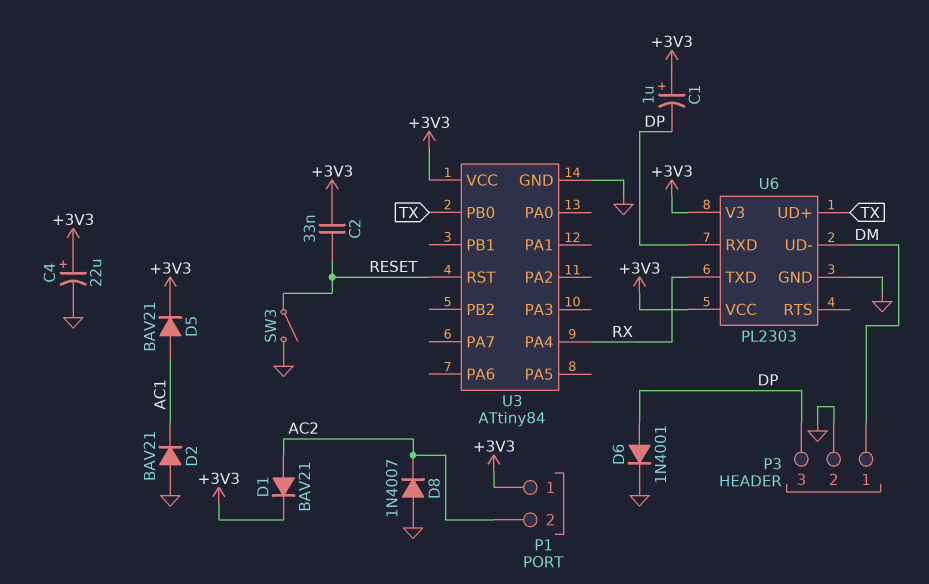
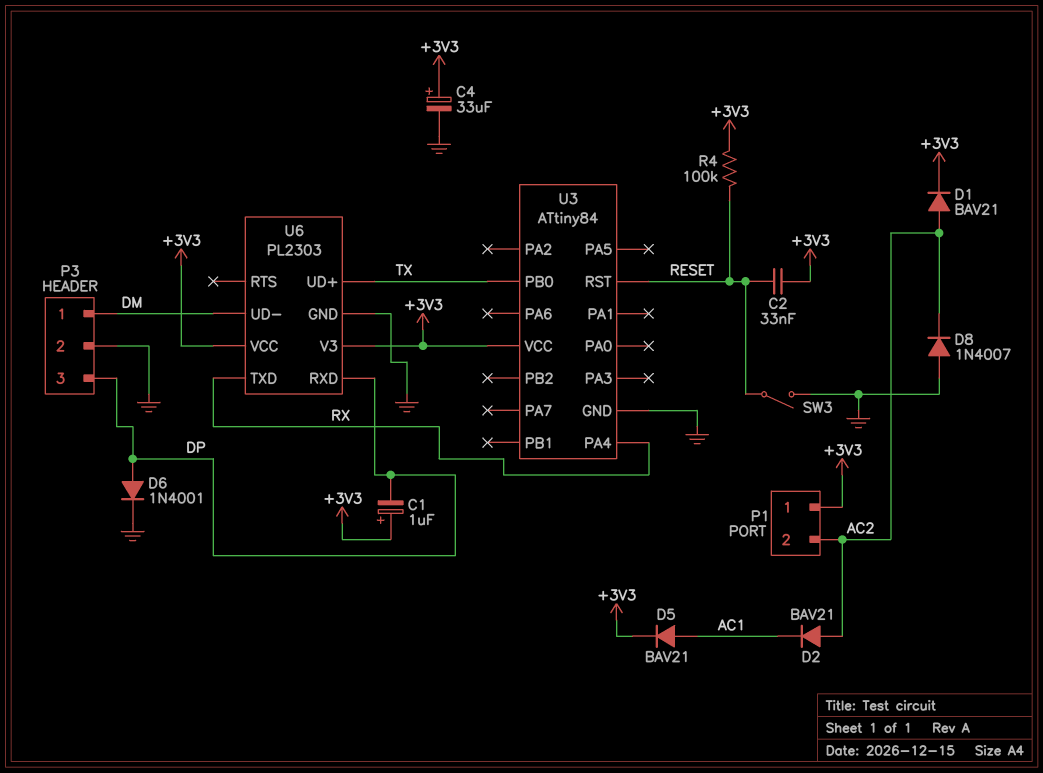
C4: 22uF (plus +3V3, minus GND) -> 33uF (plus +3V3, minus GND)
D2: diode BAV21 (A GND, K AC1) -> diode BAV21 (A AC2, K AC1)
R4: none -> 100k (+3V3, RESET)

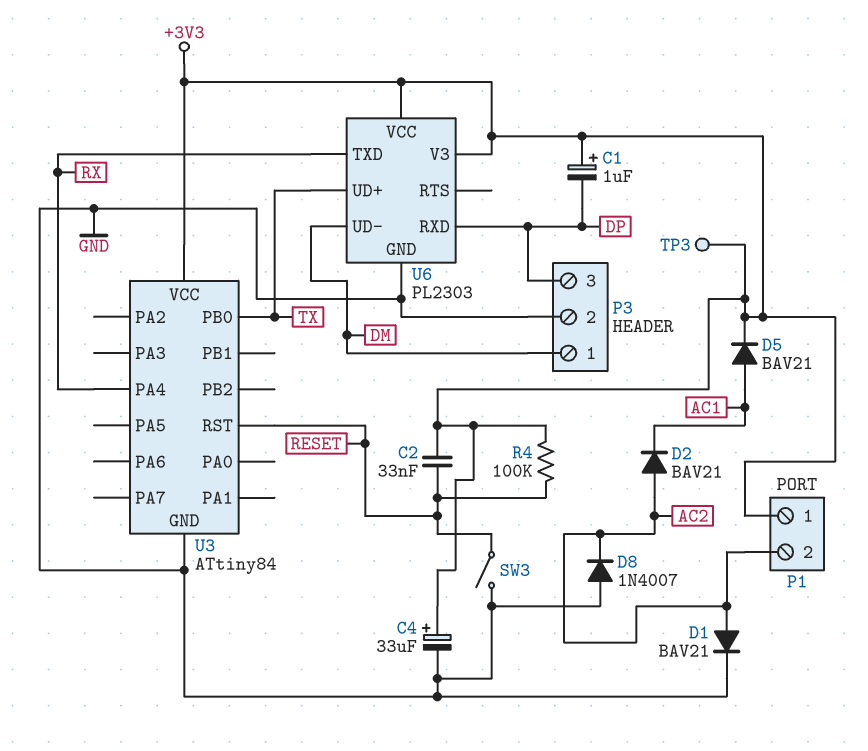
D1: diode BAV21 (A AC2, K +3V3) -> diode BAV21 (A AC2, K GND)
D6: diode 1N4001 (A DP, K GND) -> none
TP3: none -> test point (+3V3)

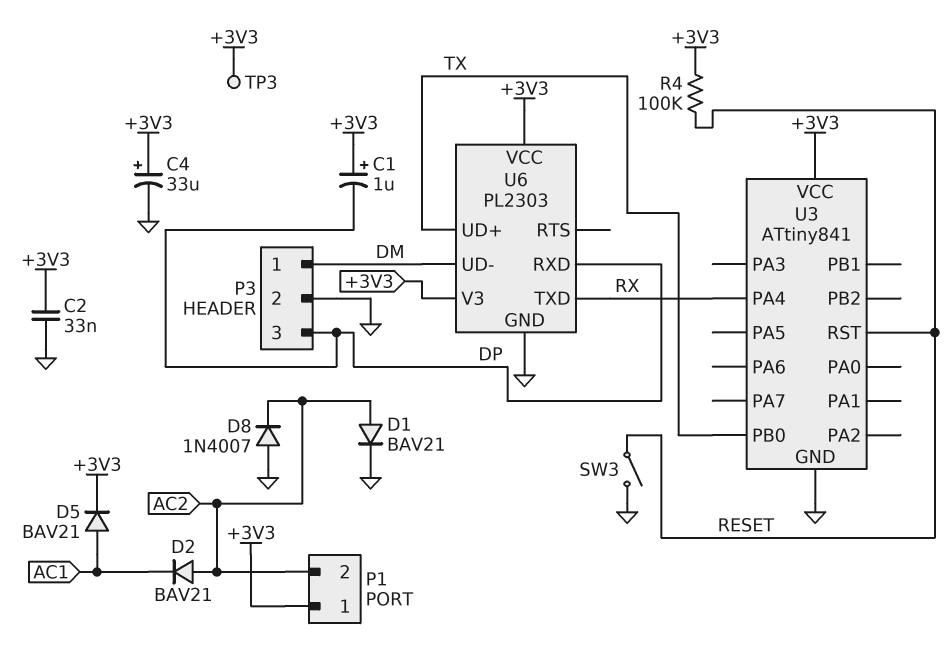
C2: 33nF (+3V3, RESET) -> 33nF (+3V3, GND)
U3: ATtiny84 -> ATtiny841

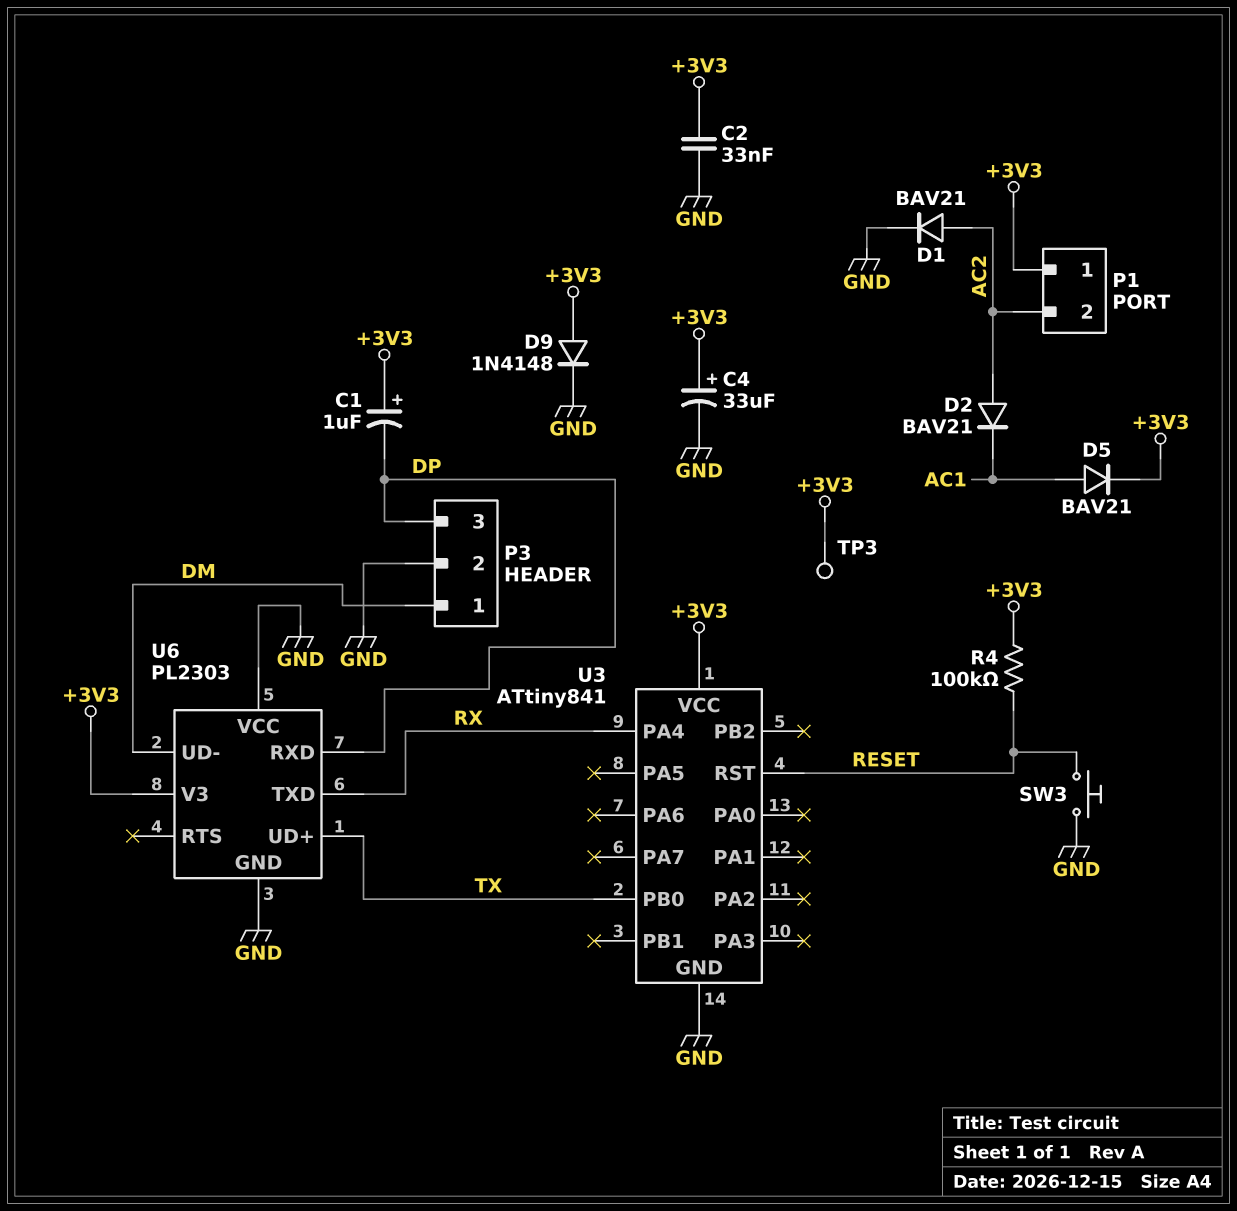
D8: diode 1N4007 (A GND, K AC2) -> none
D9: none -> diode 1N4148 (A +3V3, K GND)
SW3: switch (GND, RESET) -> button (GND, RESET)
U6 pin VCC: +3V3 -> GND

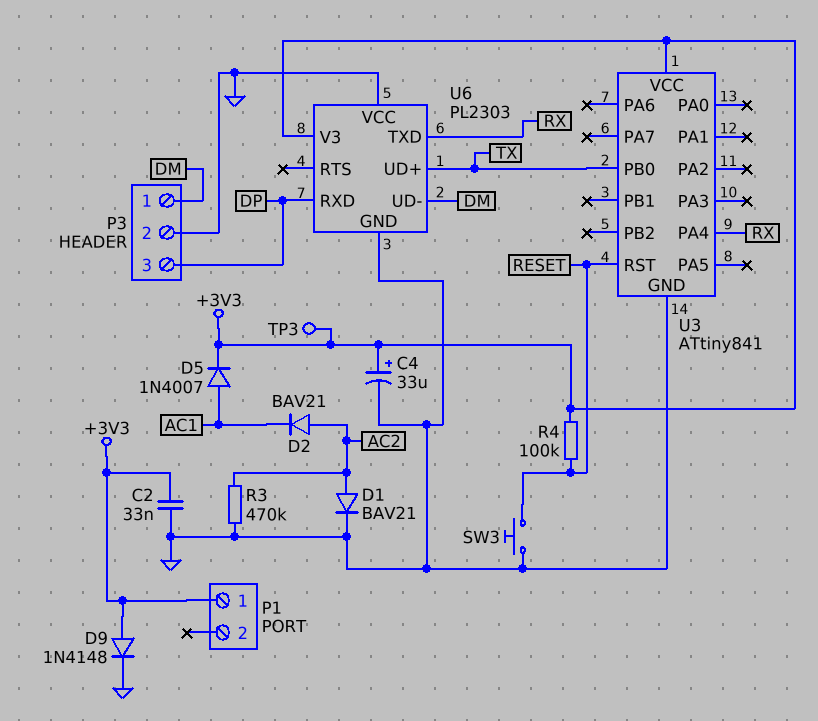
C1: 1uF (plus +3V3, minus DP) -> none
D5: diode BAV21 (A AC1, K +3V3) -> diode 1N4007 (A AC1, K +3V3)
P1 pin 2: AC2 -> none
R3: none -> 470k (AC2, GND)

